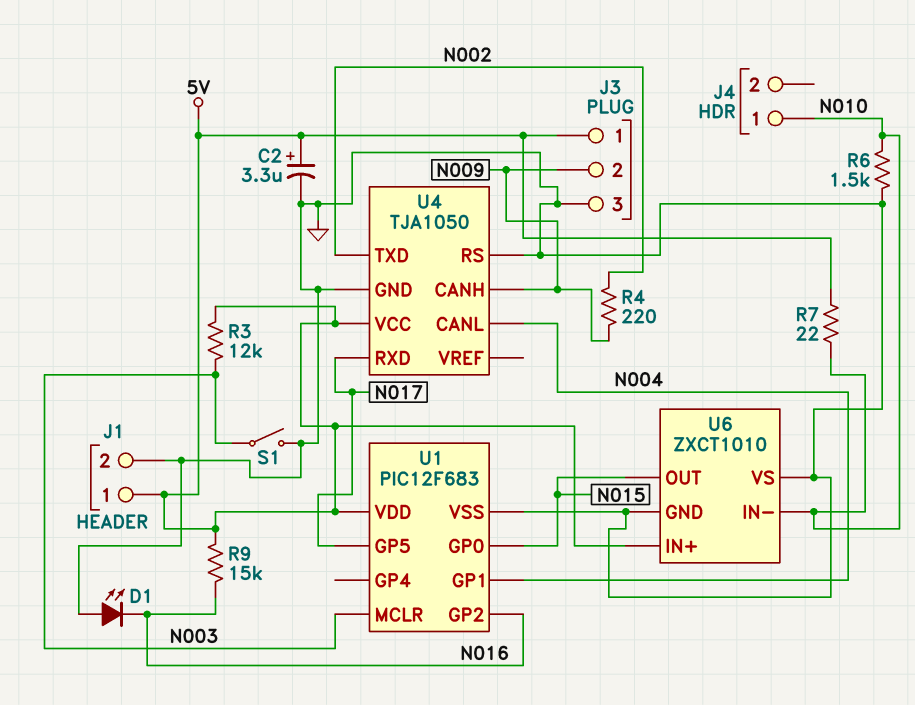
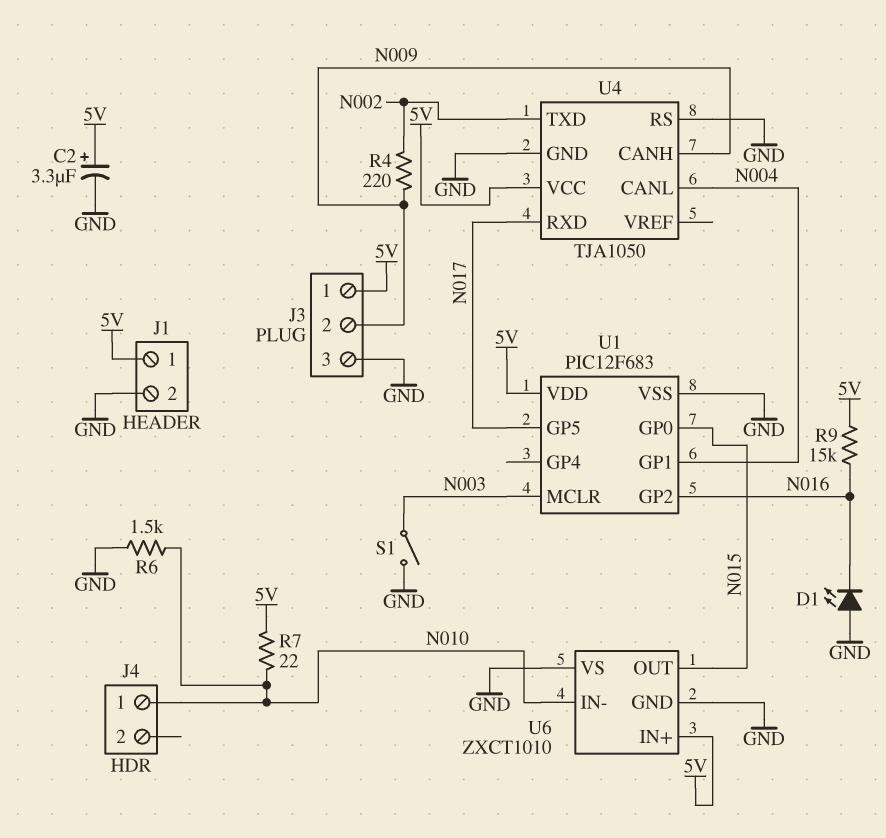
R3: 12k (5V, N003) -> none

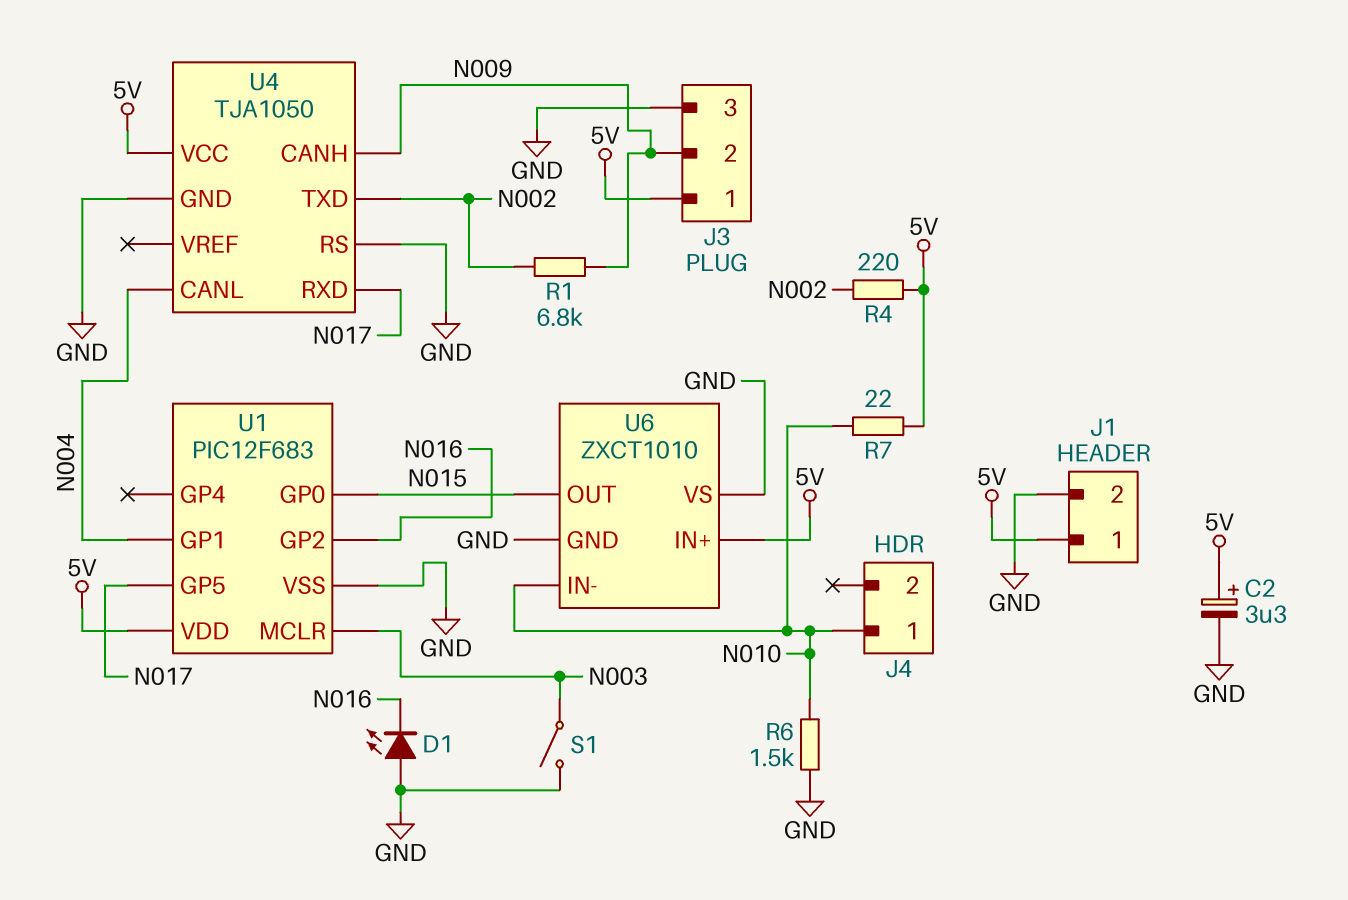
R1: none -> 6.8k (N002, N009)
R4: 220 (N002, N009) -> 220 (5V, N002)
R9: 15k (5V, N016) -> none

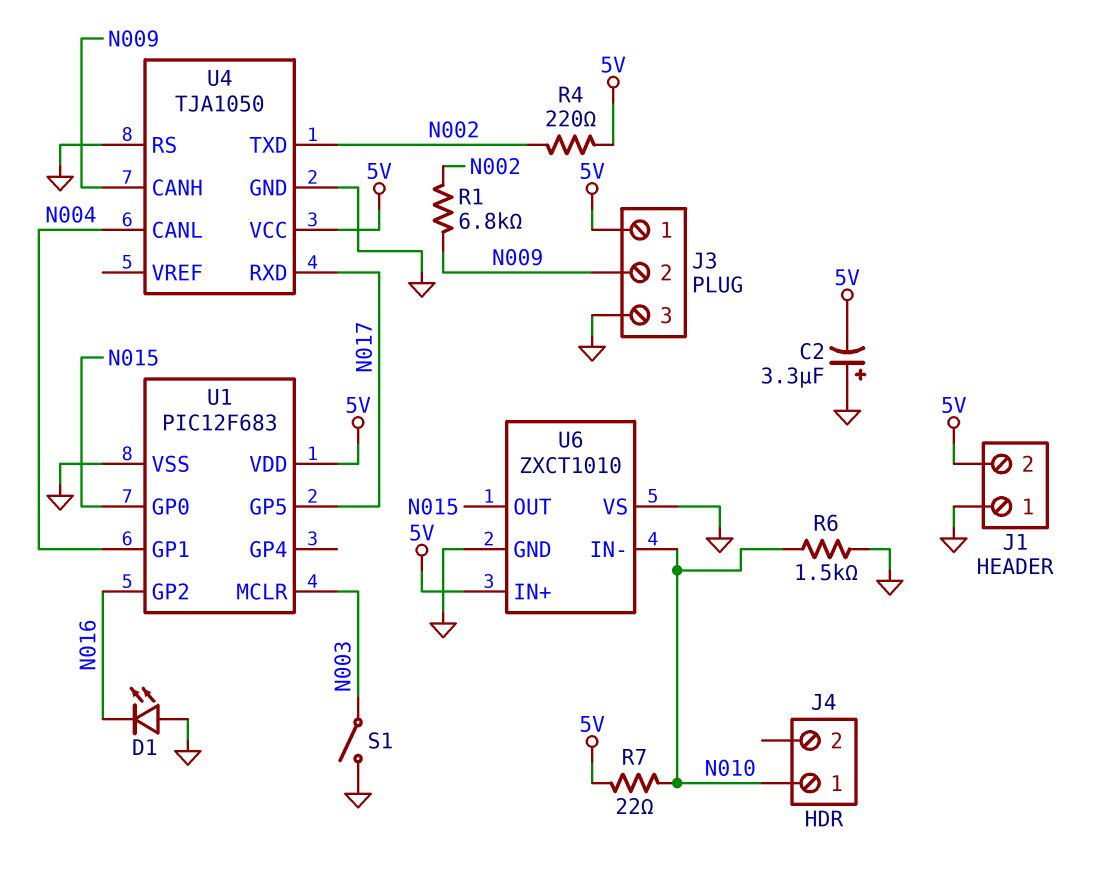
C2: 3.3uF (plus 5V, minus GND) -> 3.3uF (plus GND, minus 5V)
J1 pin 1: 5V -> GND
J1 pin 2: GND -> 5V

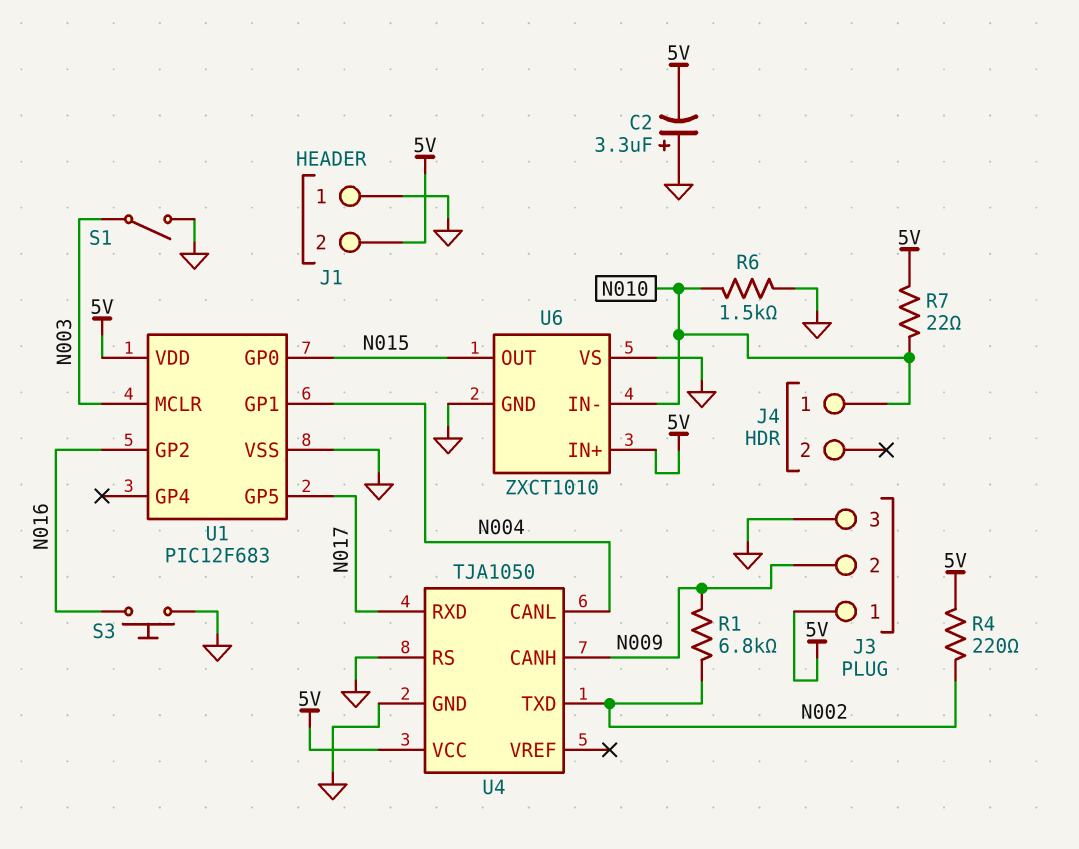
D1: LED (A GND, K N016) -> none
S3: none -> button (GND, N016)

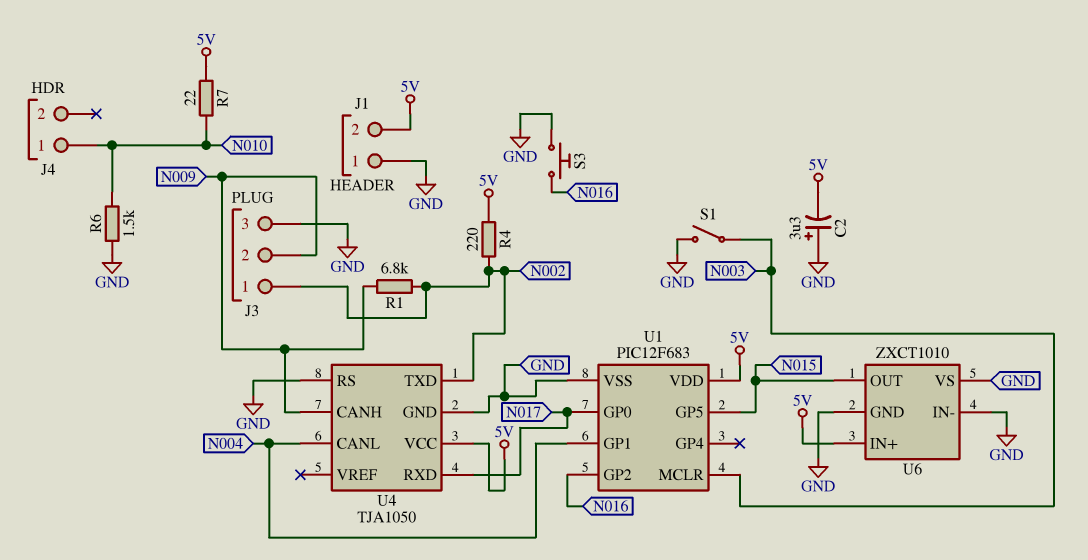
J3 pin 1: 5V -> N002
U1 pin GP0: N015 -> N017
U1 pin GP5: N017 -> N015
U6 pin IN-: N010 -> GND

